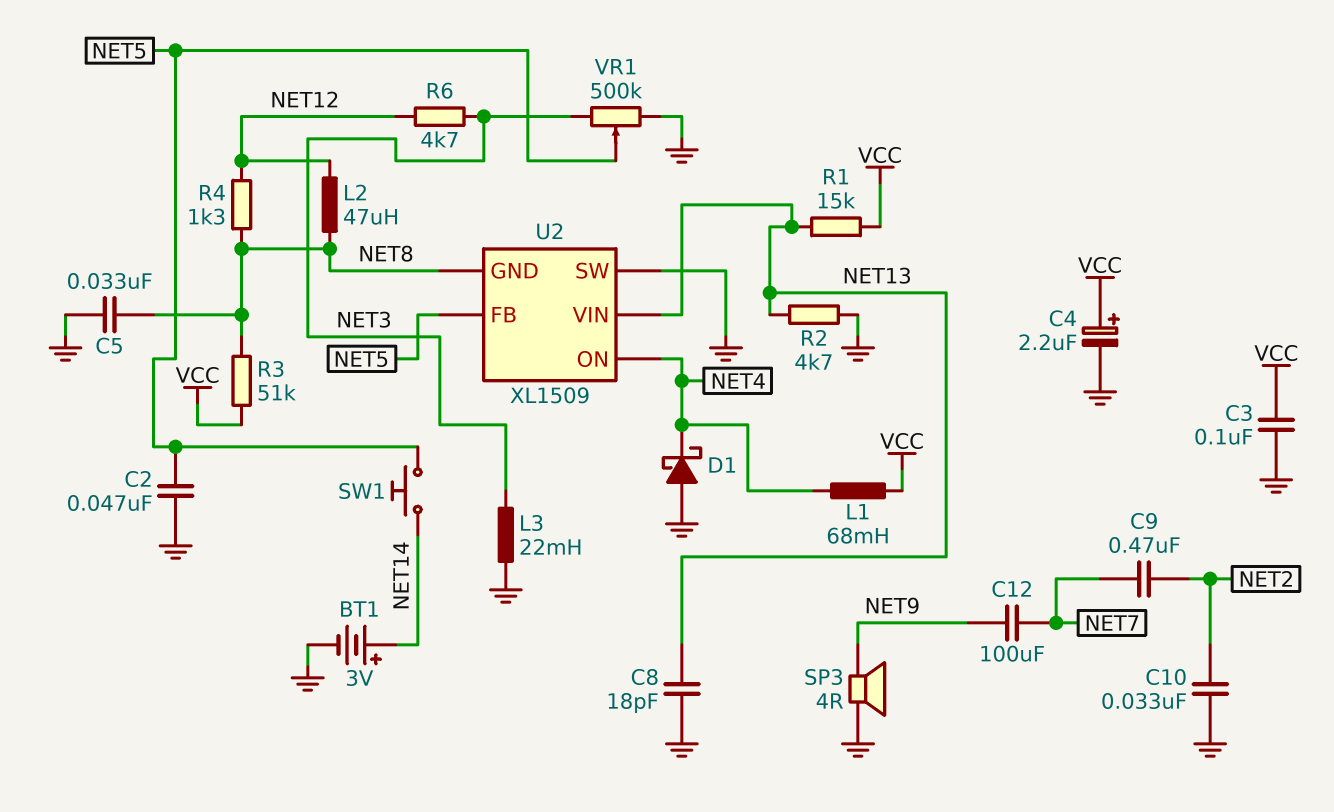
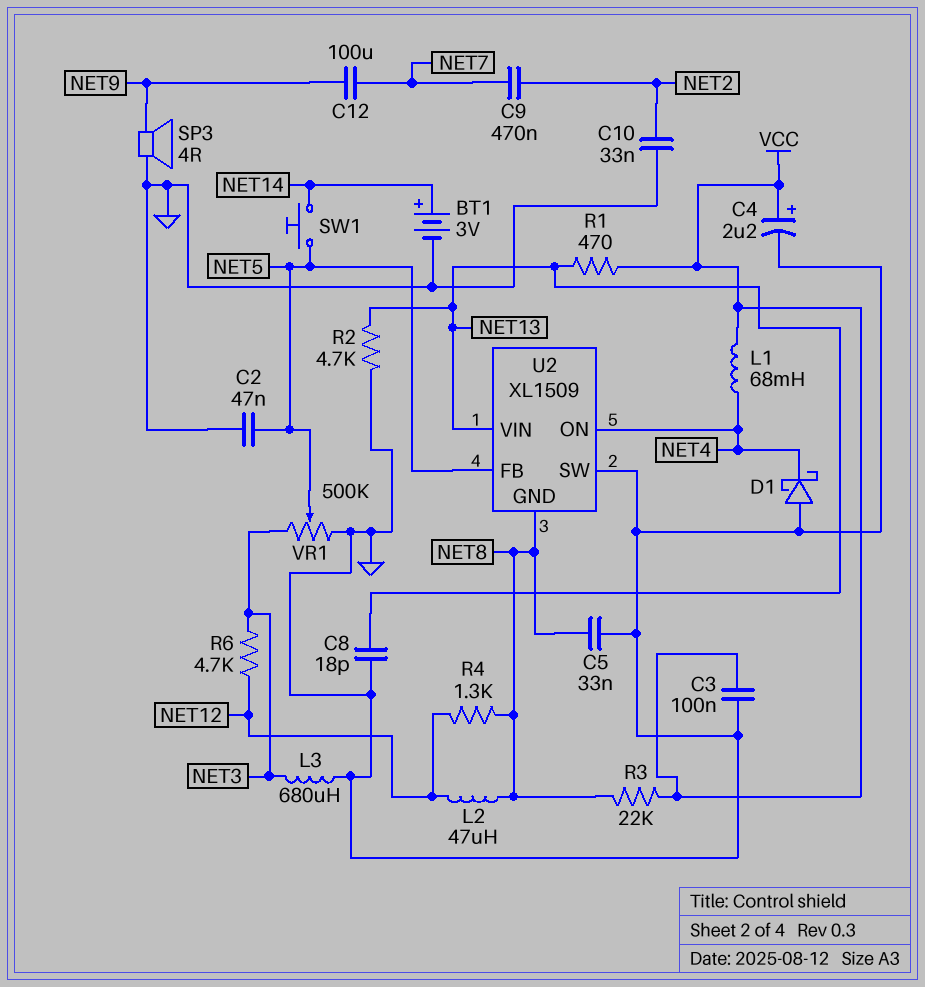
L3: 22mH (GND, NET3) -> 680uH (GND, NET3)
R1: 15k (NET13, VCC) -> 470 (NET13, VCC)
R3: 51k (NET8, VCC) -> 22k (NET8, VCC)

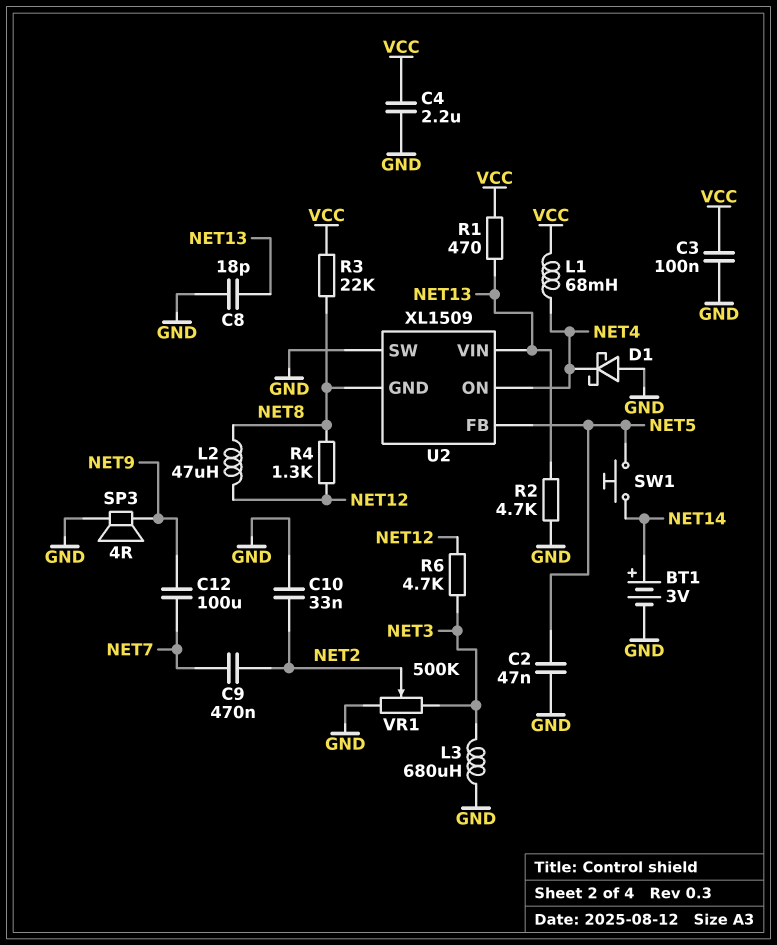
C4: 2.2uF (plus VCC, minus GND) -> 2.2uF (GND, VCC)
C5: 33nF (GND, NET8) -> none
VR1: 500k (GND, NET3, wiper NET5) -> 500k (GND, NET3, wiper NET2)

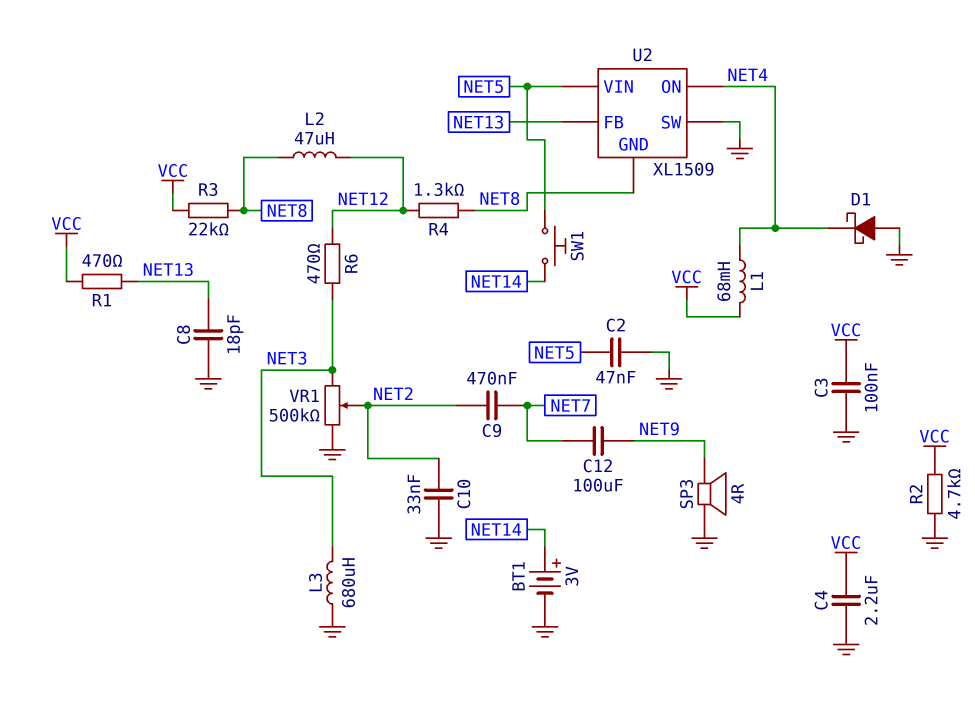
R2: 4.7k (GND, NET13) -> 4.7k (GND, VCC)
R6: 4.7k (NET3, NET12) -> 470 (NET3, NET12)
U2 pin FB: NET5 -> NET13
U2 pin VIN: NET13 -> NET5

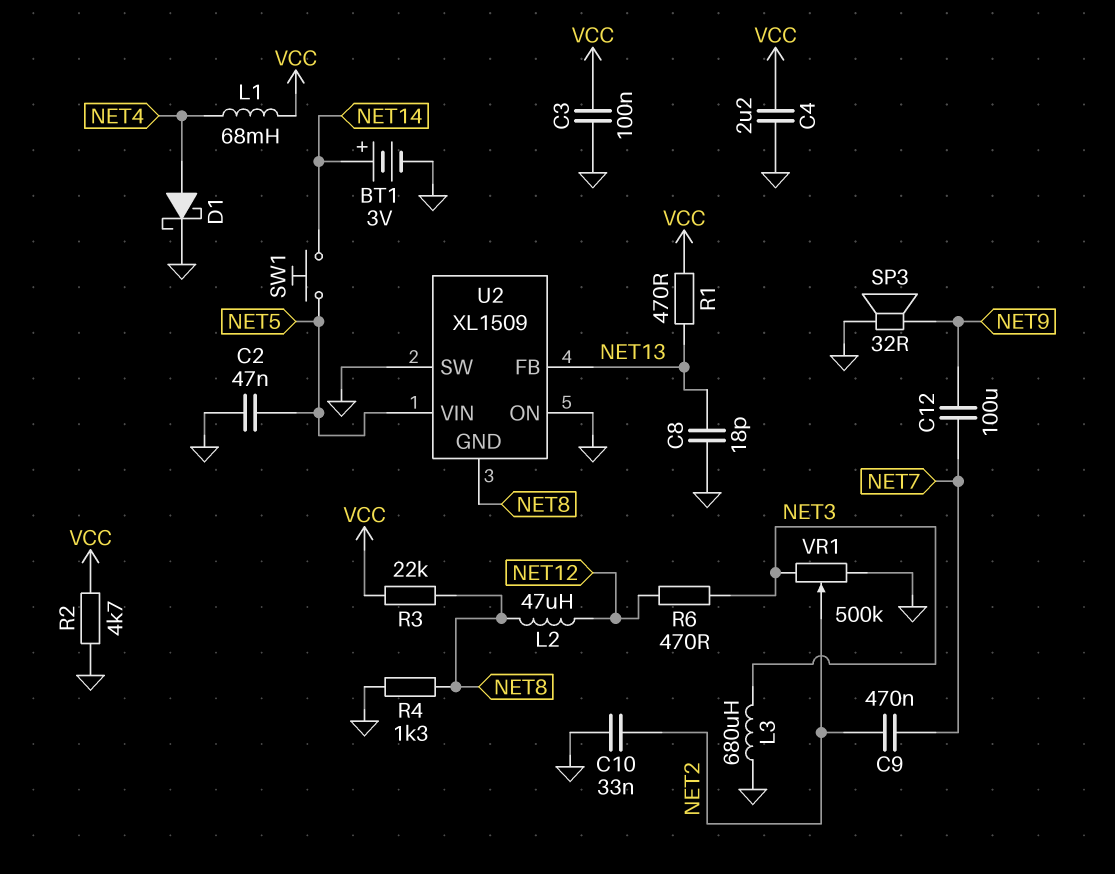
D1: schottky (A GND, K NET4) -> schottky (A NET4, K GND)
R4: 1.3k (NET8, NET12) -> 1.3k (GND, NET8)
SP3: speaker 4R (GND, NET9) -> speaker 32R (GND, NET9)
U2 pin ON: NET4 -> GND

